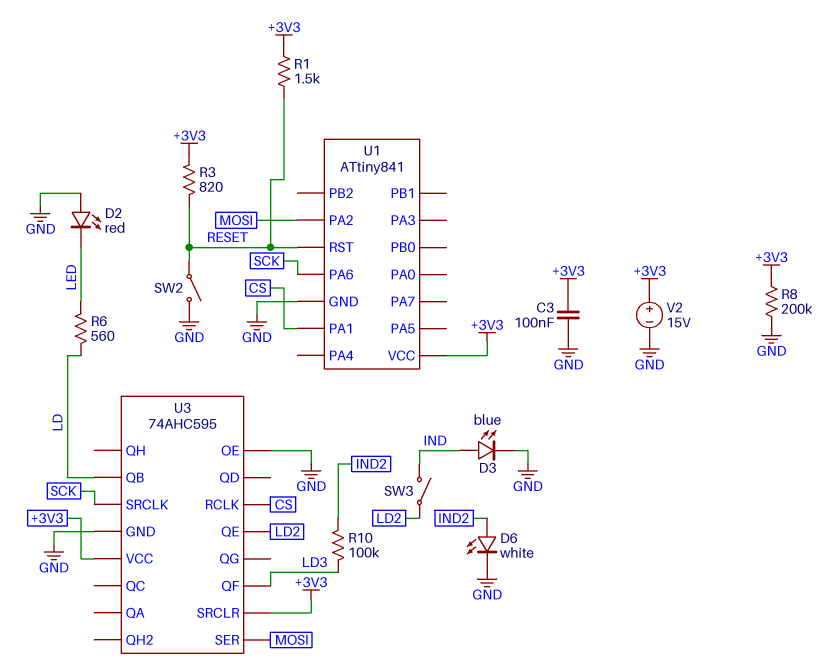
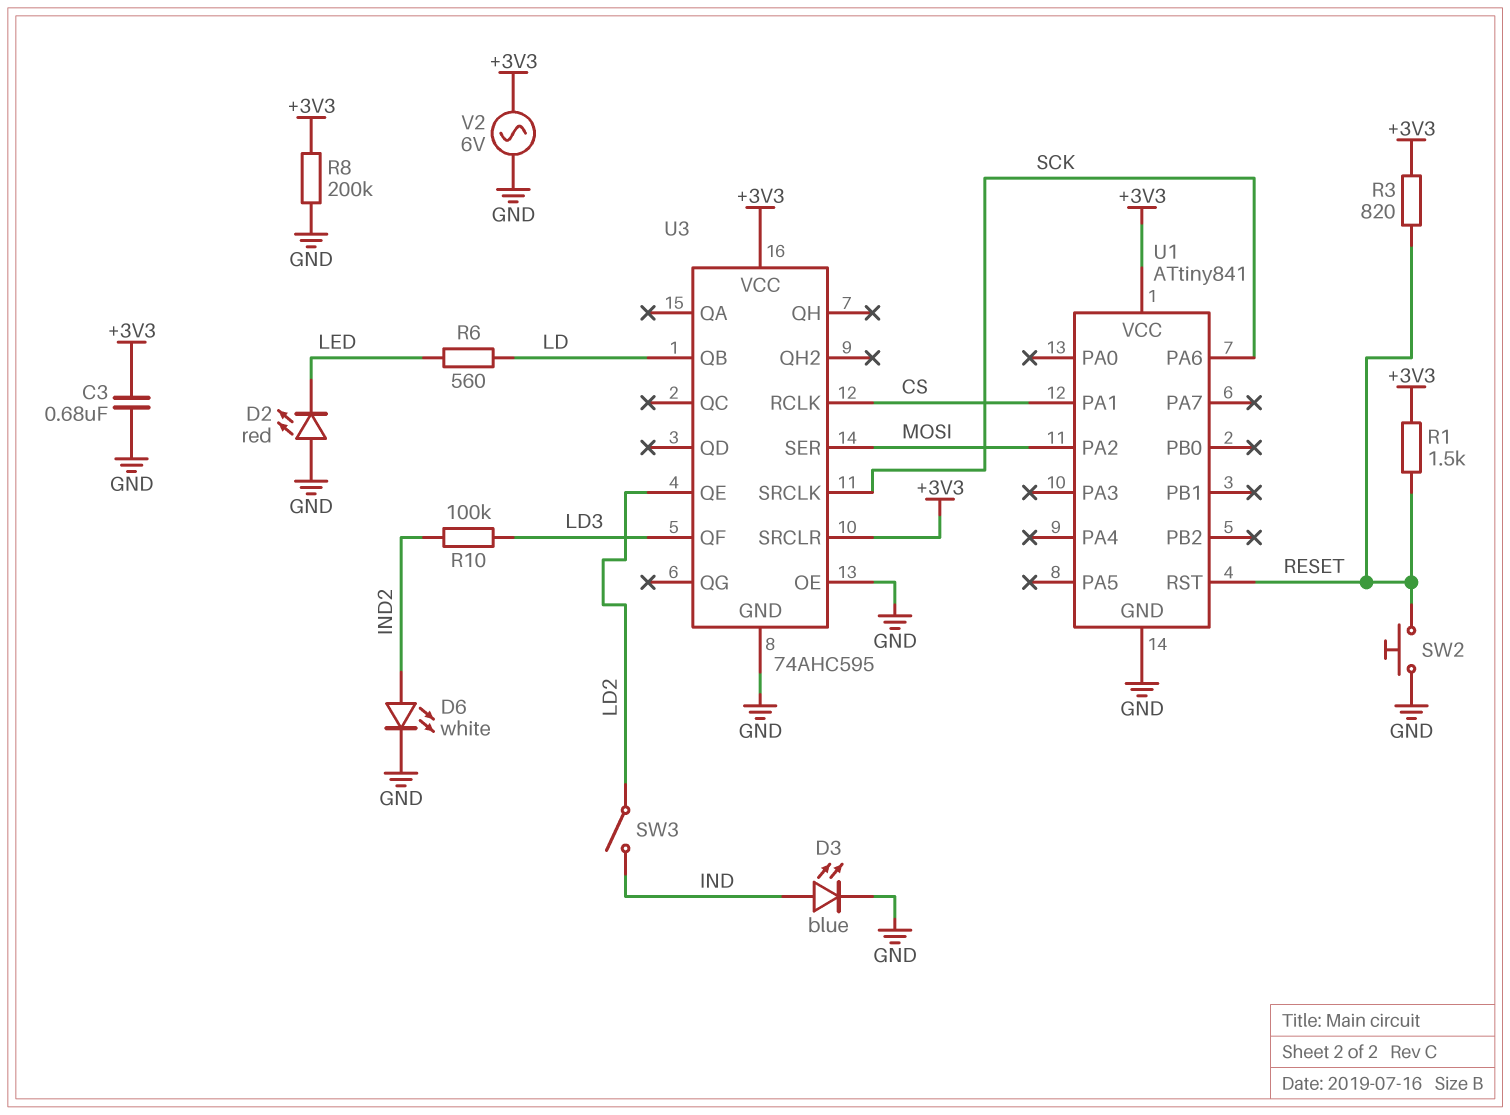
C3: 100nF (+3V3, GND) -> 680nF (+3V3, GND)
SW2: switch (GND, RESET) -> button (GND, RESET)
V2: 15V (plus +3V3, minus GND) -> AC 6V (+3V3, GND)

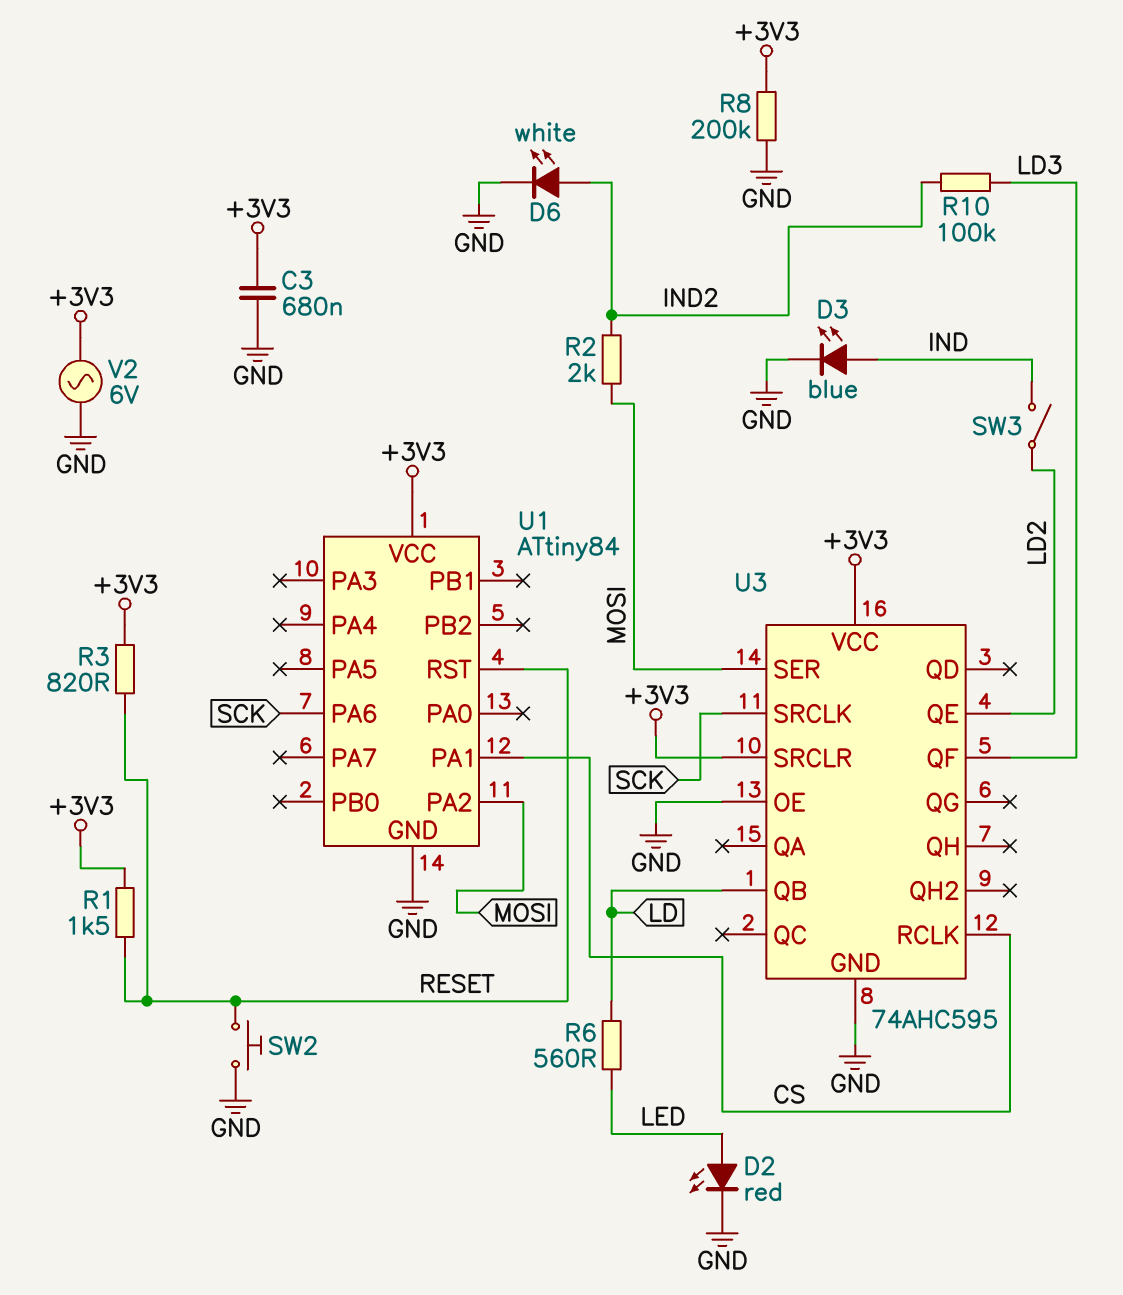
D2: LED red (A GND, K LED) -> LED red (A LED, K GND)
R2: none -> 2k (IND2, MOSI)
U1: ATtiny841 -> ATtiny84

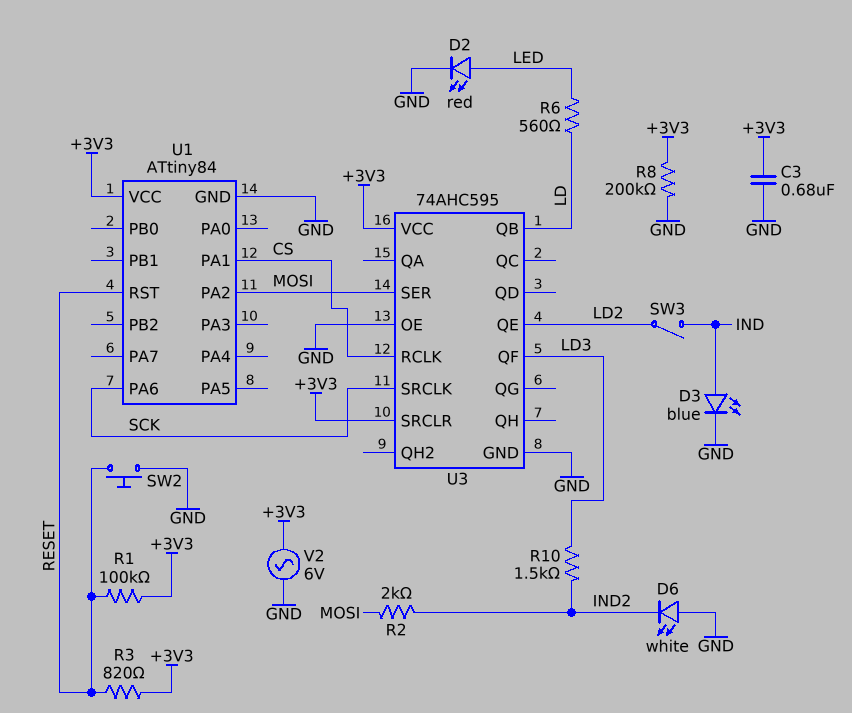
D6: LED white (A IND2, K GND) -> LED white (A GND, K IND2)
R1: 1.5k (+3V3, RESET) -> 100k (+3V3, RESET)
R10: 100k (IND2, LD3) -> 1.5k (IND2, LD3)

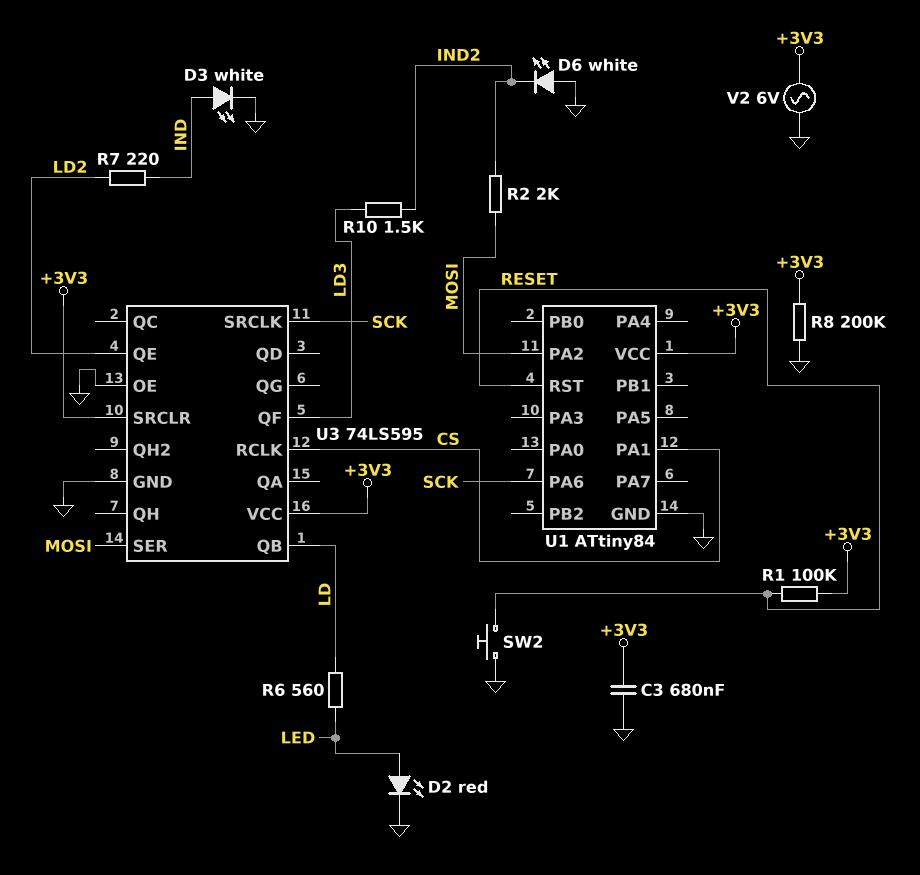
D3: LED blue (A IND, K GND) -> LED white (A IND, K GND)
R3: 820 (+3V3, RESET) -> none
R7: none -> 220 (IND, LD2)
SW3: switch (IND, LD2) -> none
U3: 74AHC595 -> 74LS595

